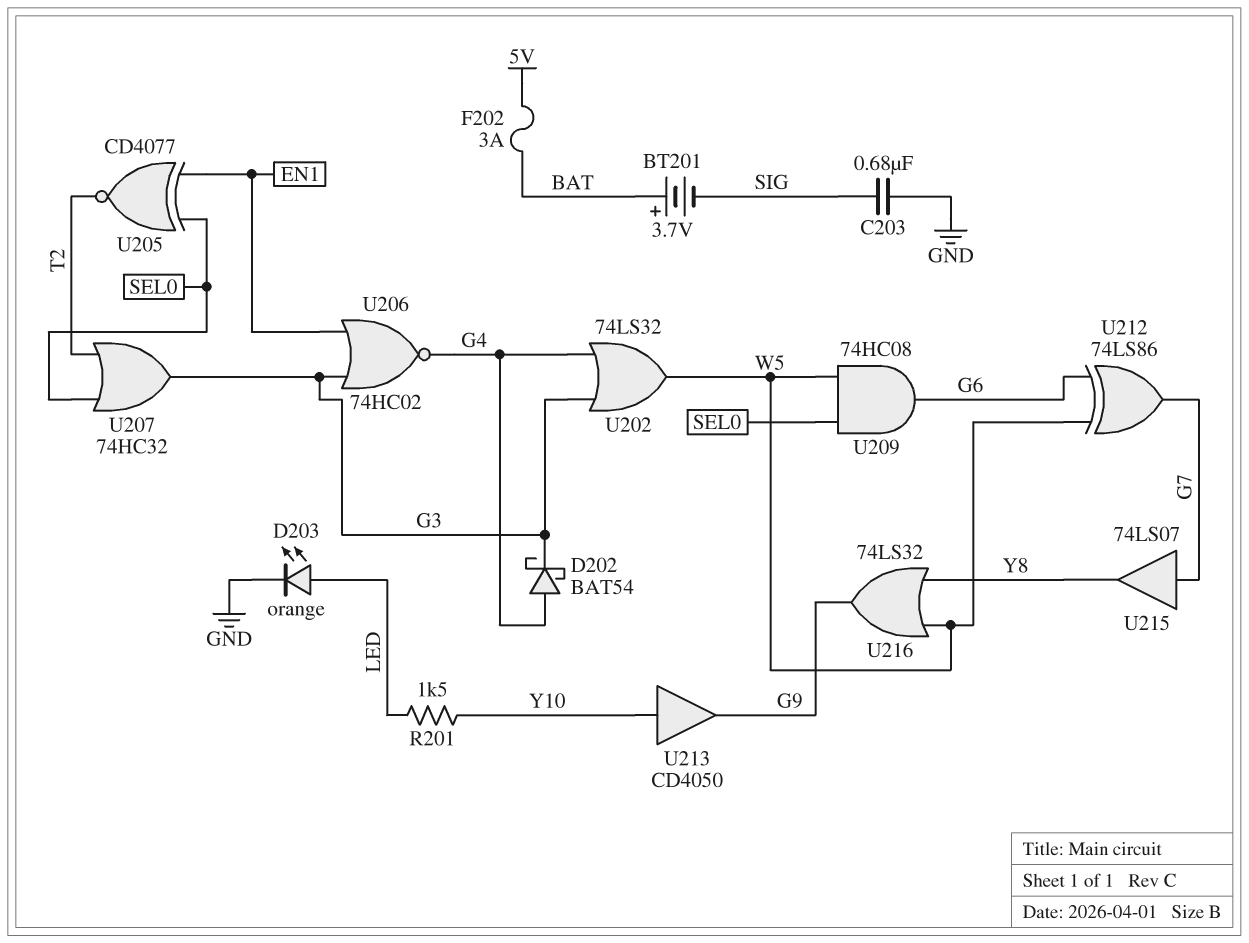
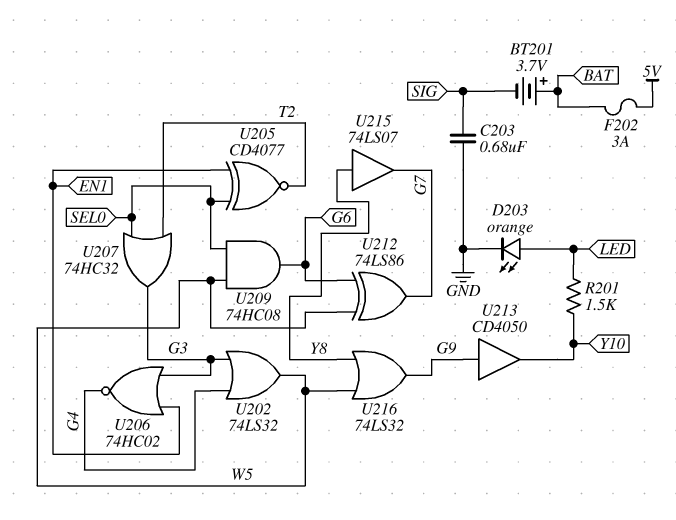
D202: schottky BAT54 (A G4, K G3) -> none
U213: buffer CD4050 (in Y10, out G9) -> buffer CD4050 (in G9, out Y10)
U215: buffer 74LS07 (in G7, out Y8) -> buffer 74LS07 (in Y8, out G7)

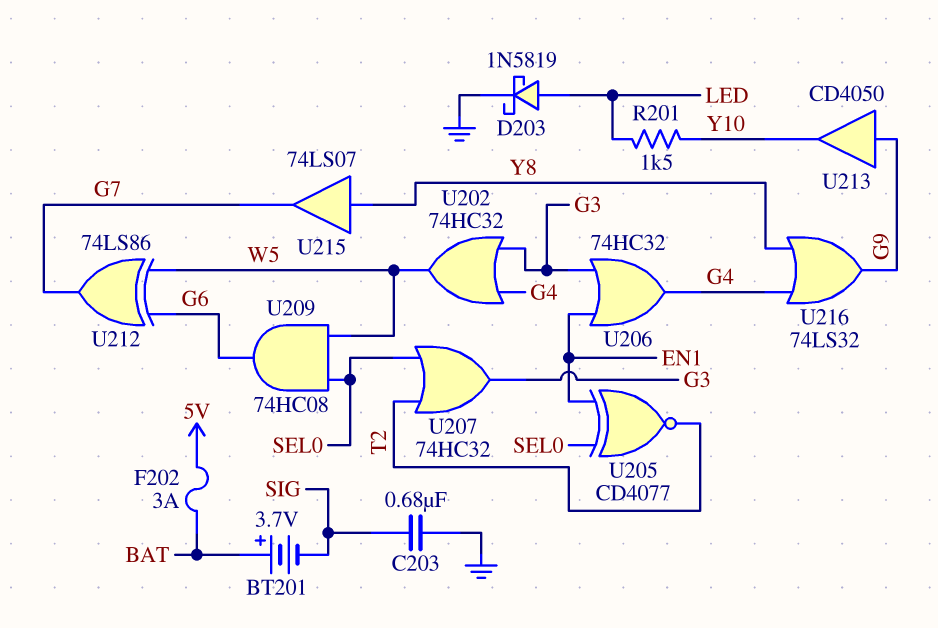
D203: LED orange (A LED, K GND) -> schottky 1N5819 (A LED, K GND)
U202: OR 74LS32 (in G3, in G4, out W5) -> OR 74HC32 (in G3, in G4, out W5)
U206: NOR 74HC02 (in EN1, in G3, out G4) -> OR 74HC32 (in EN1, in G3, out G4)
U216: OR 74LS32 (in W5, in Y8, out G9) -> OR 74LS32 (in G4, in Y8, out G9)

